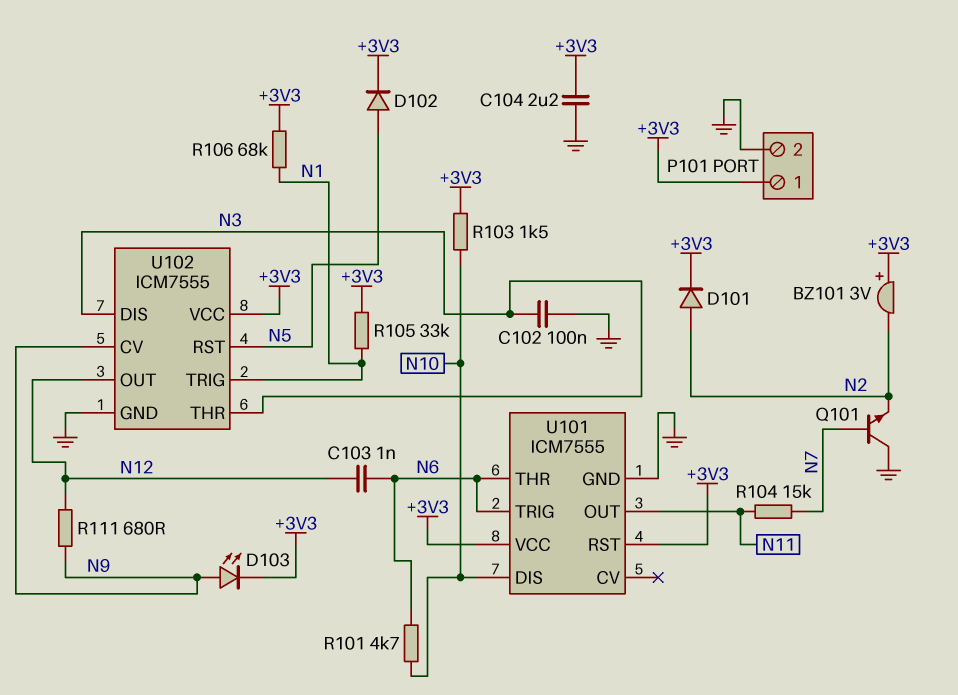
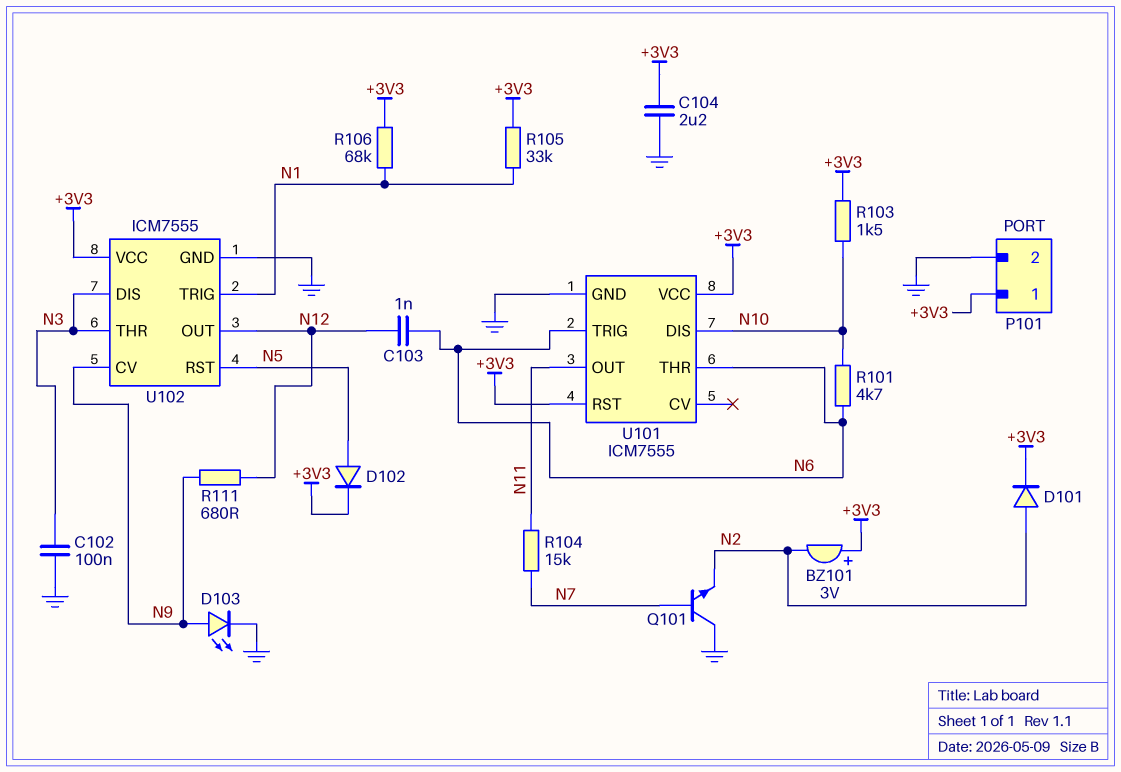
D103: LED (A N9, K +3V3) -> LED (A N9, K GND)

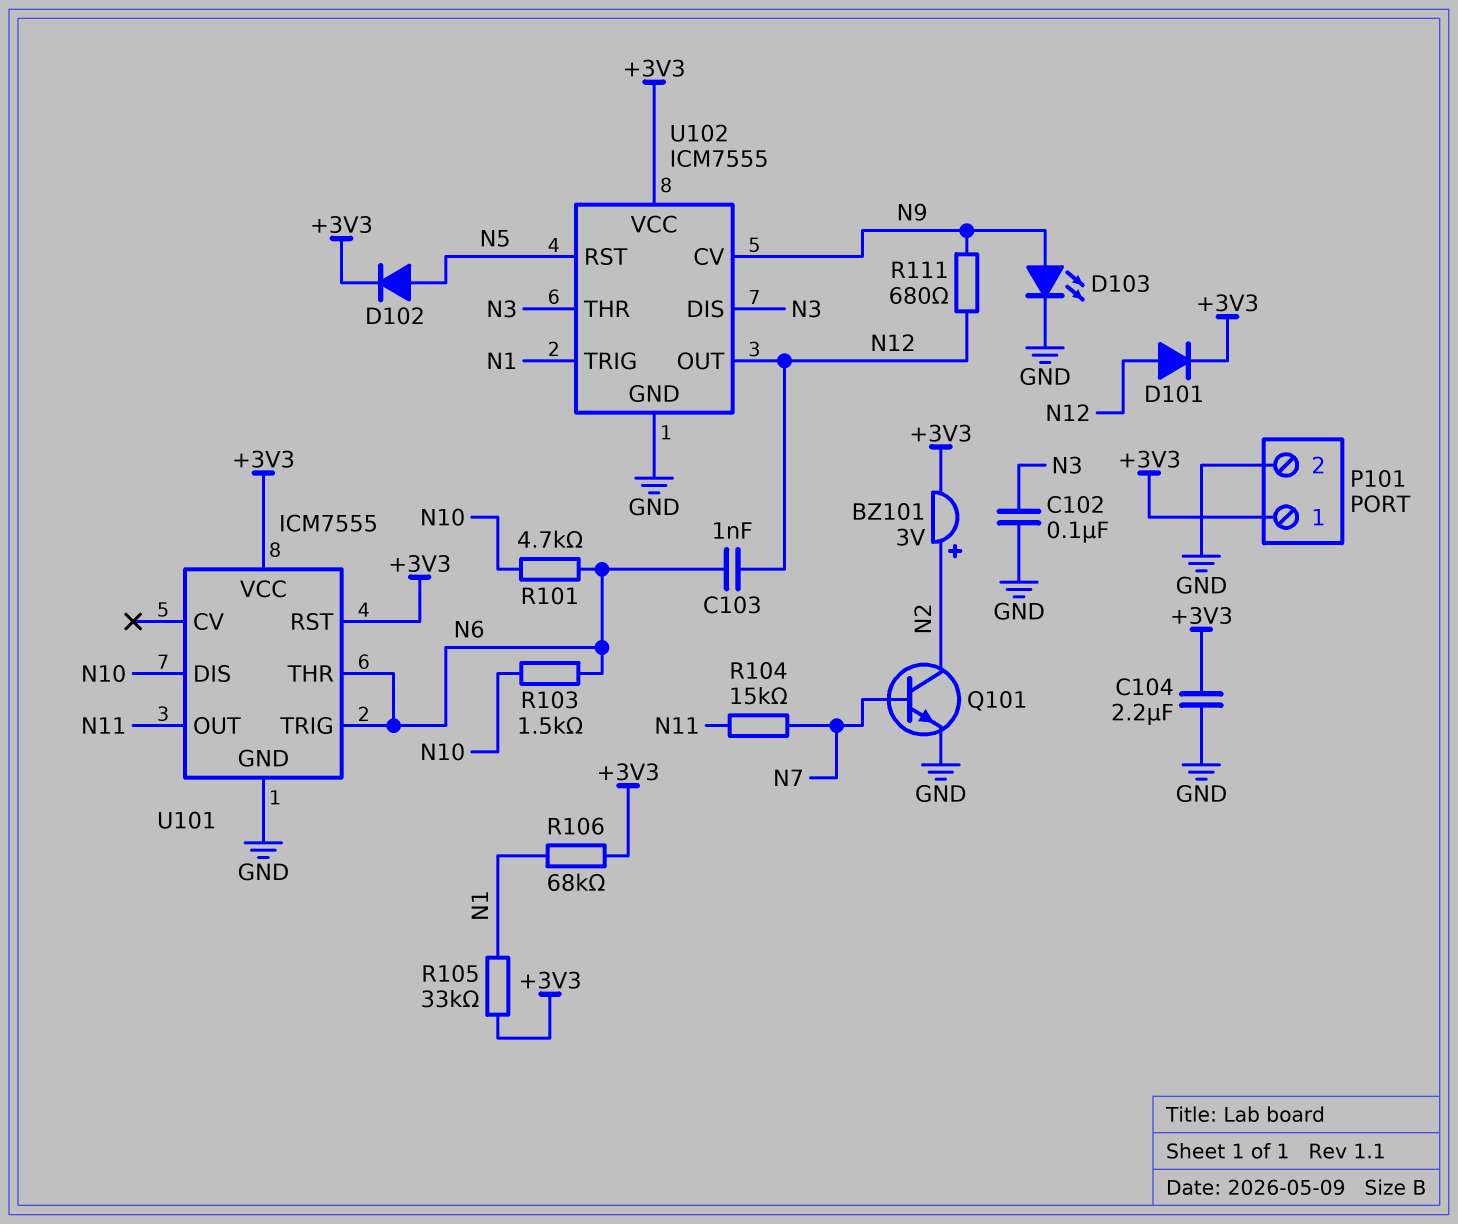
BZ101: buzzer 3V (plus +3V3, minus N2) -> buzzer 3V (plus N2, minus +3V3)
D101: diode (A N2, K +3V3) -> diode (A N12, K +3V3)
Q101: NPN (B N7, C GND, E N2) -> NPN (B N7, C N2, E GND)
R103: 1.5k (+3V3, N10) -> 1.5k (N6, N10)

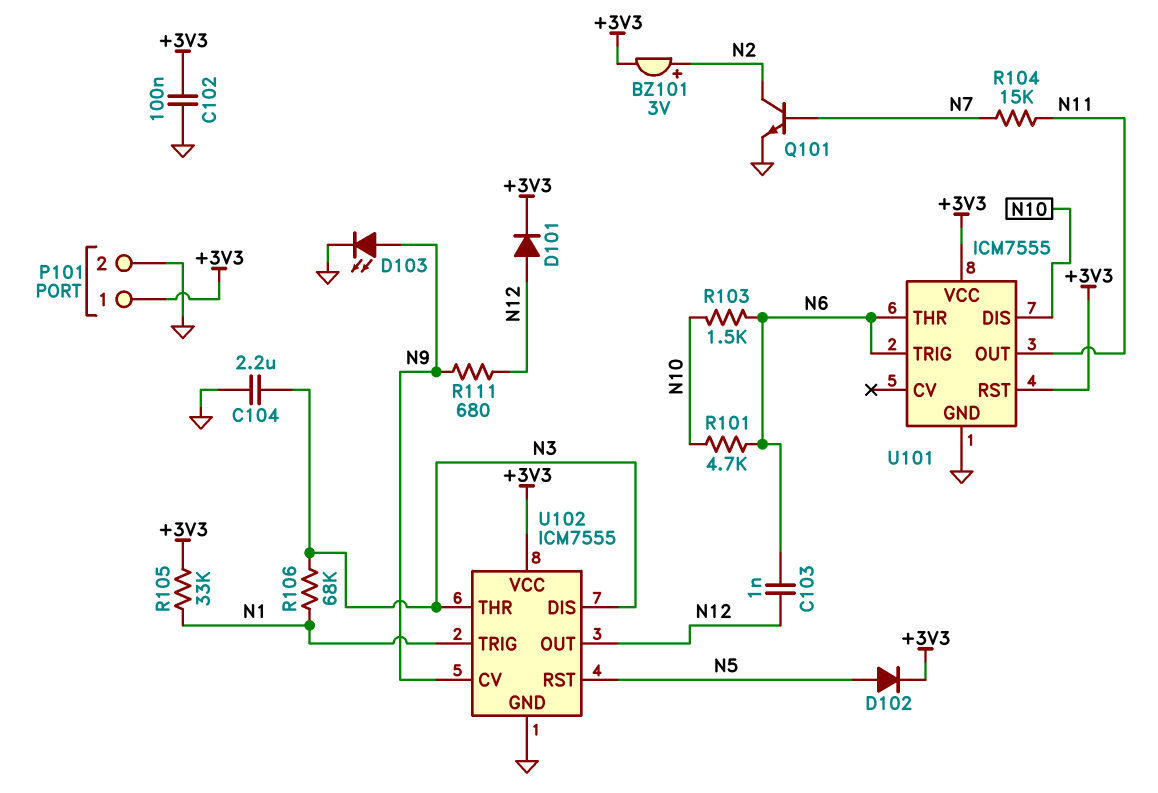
C102: 100nF (GND, N3) -> 100nF (+3V3, GND)
C104: 2.2uF (+3V3, GND) -> 2.2uF (GND, N3)
R106: 68k (+3V3, N1) -> 68k (N1, N3)

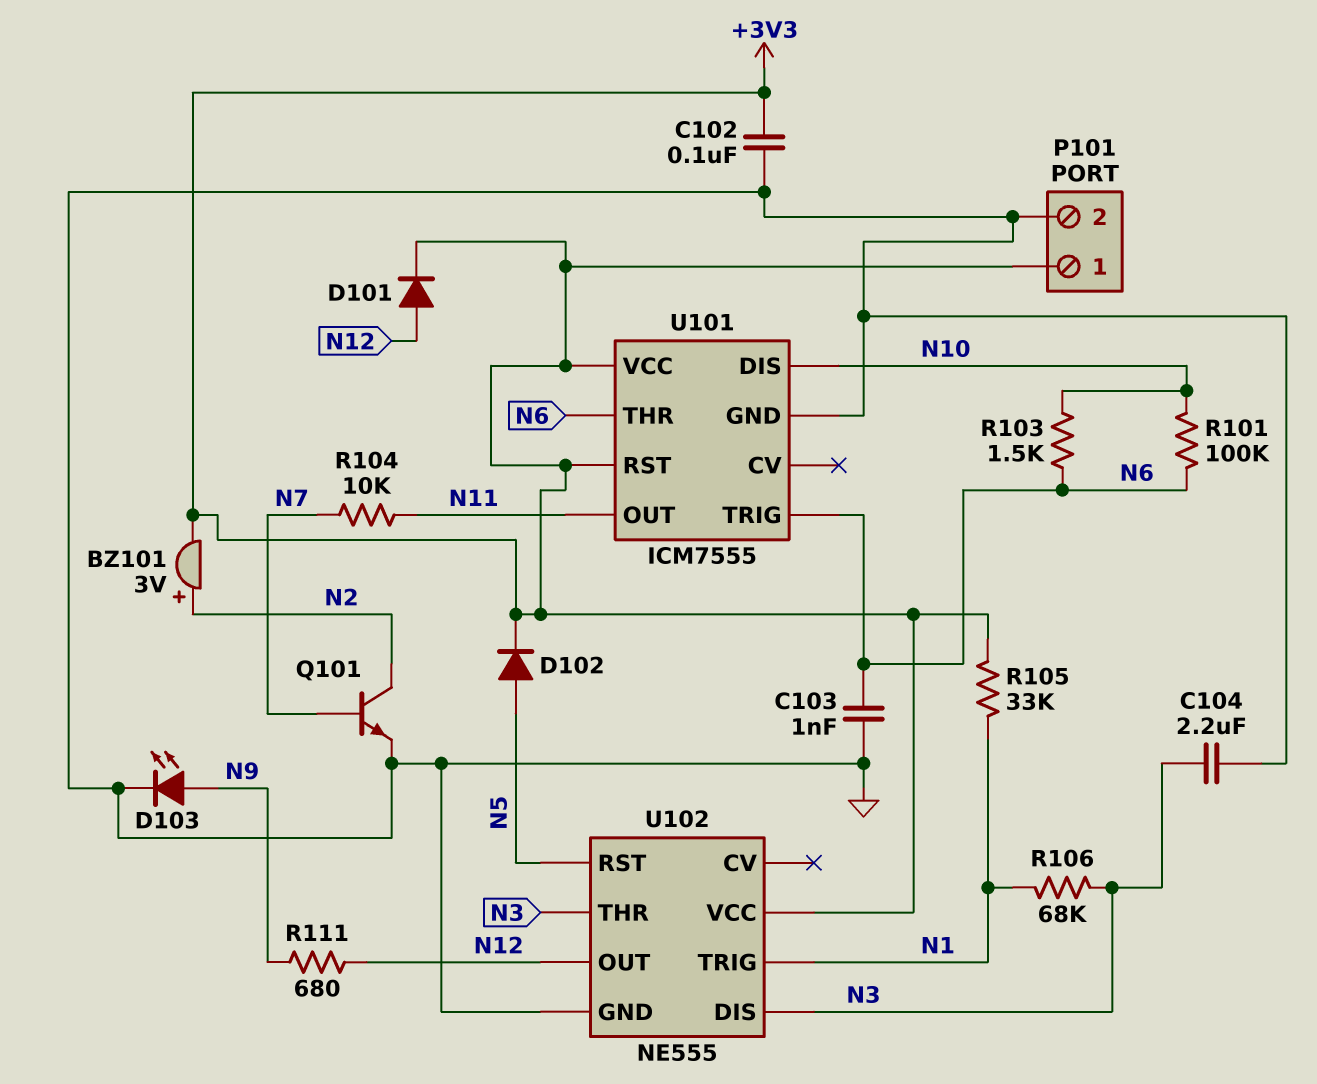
C103: 1nF (N6, N12) -> 1nF (GND, N6)
R101: 4.7k (N6, N10) -> 100k (N6, N10)
R104: 15k (N7, N11) -> 10k (N7, N11)
U102: ICM7555 -> NE555
U102 pin CV: N9 -> none

